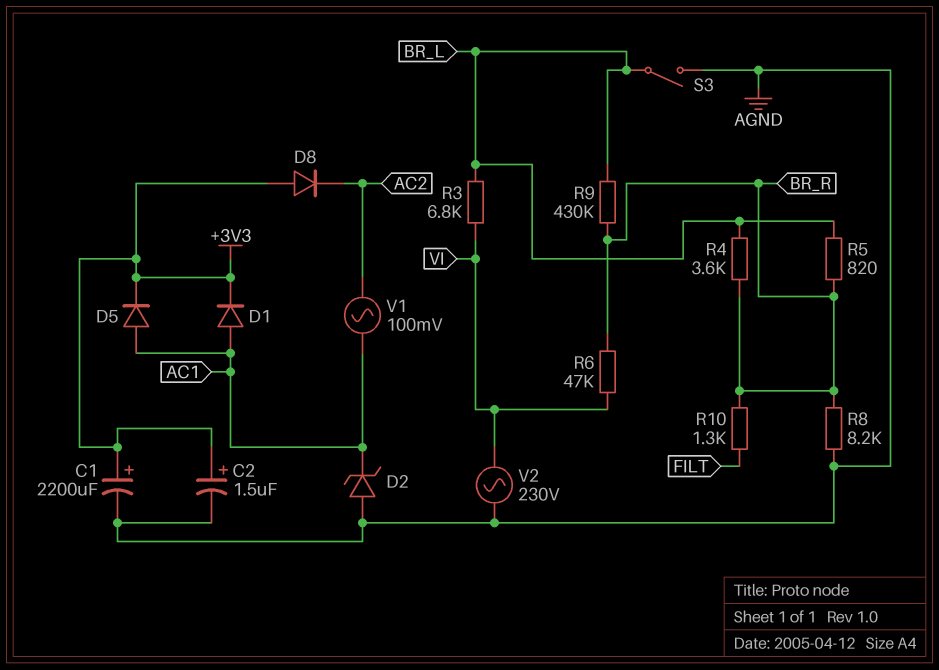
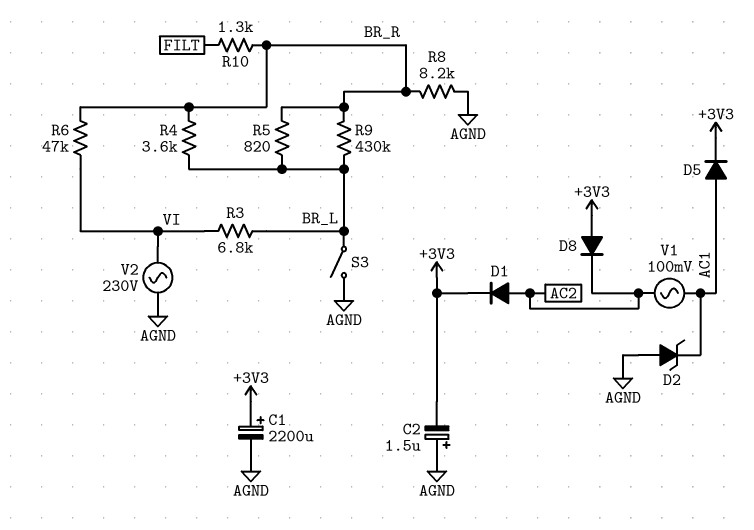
C2: 1.5uF (plus +3V3, minus AGND) -> 1.5uF (plus AGND, minus +3V3)
D1: diode (A AC1, K +3V3) -> diode (A AC2, K +3V3)

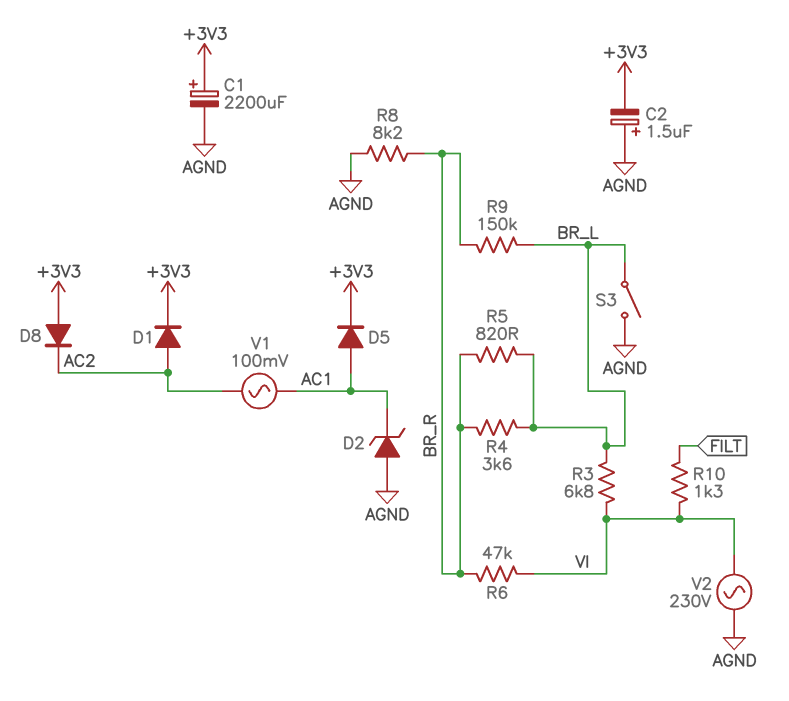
R9: 430k (BR_L, BR_R) -> 150k (BR_L, BR_R)
R10: 1.3k (BR_R, FILT) -> 1.3k (FILT, VI)

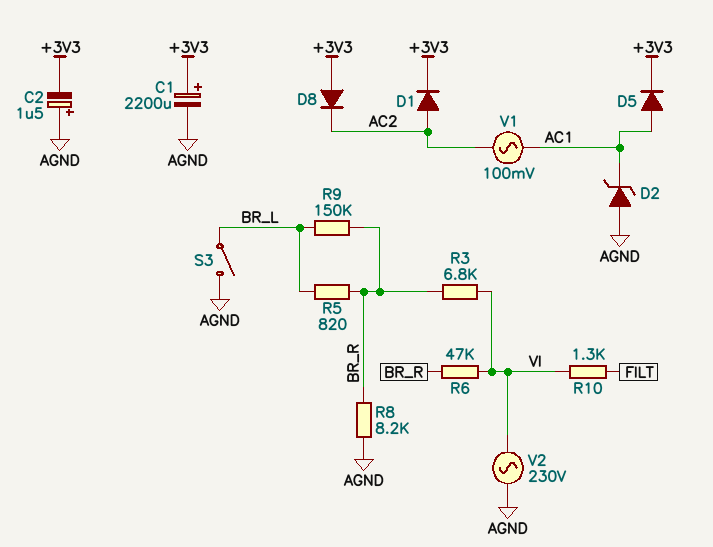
R3: 6.8k (BR_L, VI) -> 6.8k (BR_R, VI)
R4: 3.6k (BR_L, BR_R) -> none

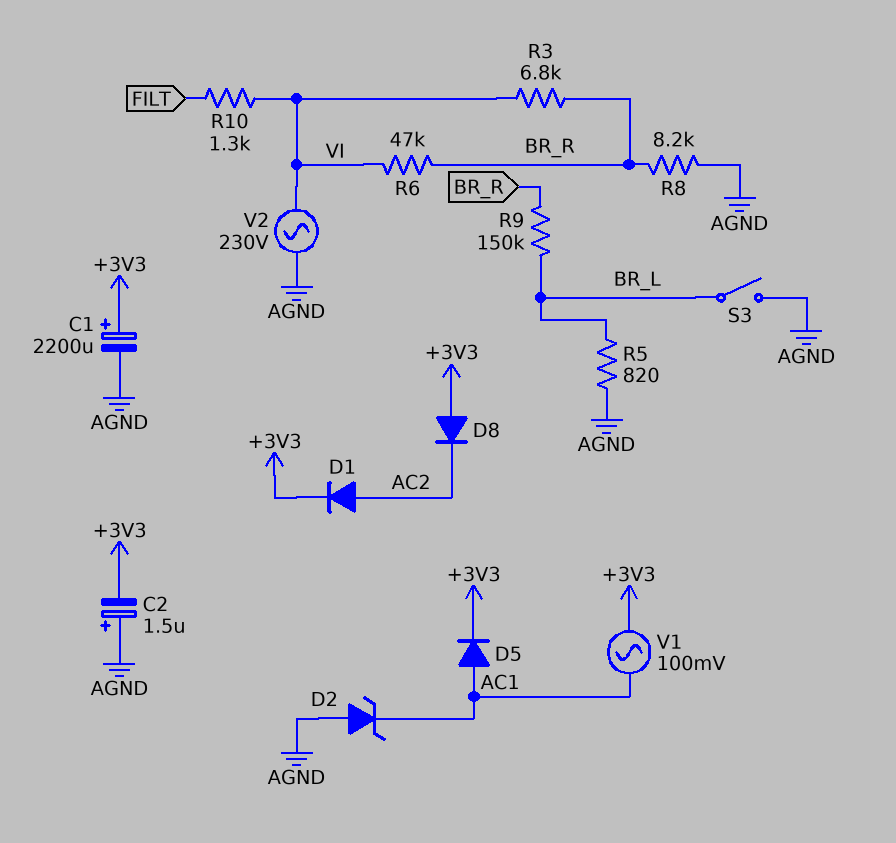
R5: 820 (BR_L, BR_R) -> 820 (AGND, BR_L)
V1: AC 100mV (AC1, AC2) -> AC 100mV (+3V3, AC1)

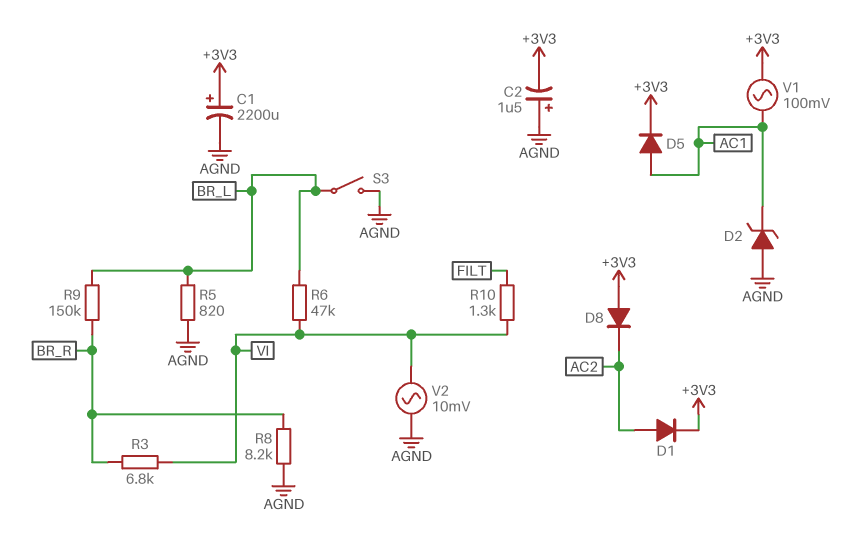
R6: 47k (BR_R, VI) -> 47k (BR_L, VI)
V2: AC 230V (AGND, VI) -> AC 10mV (AGND, VI)

